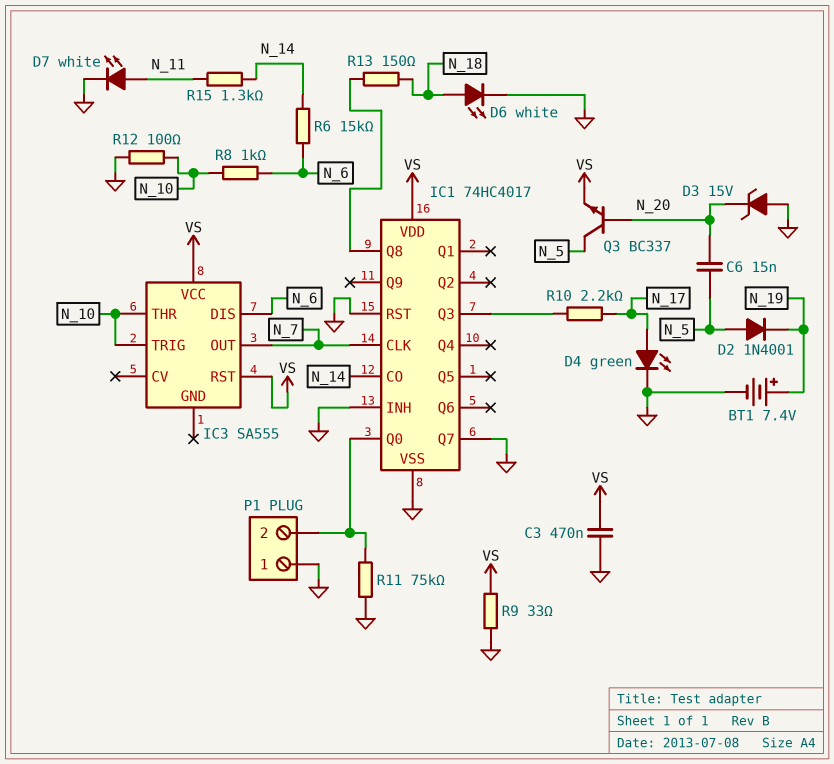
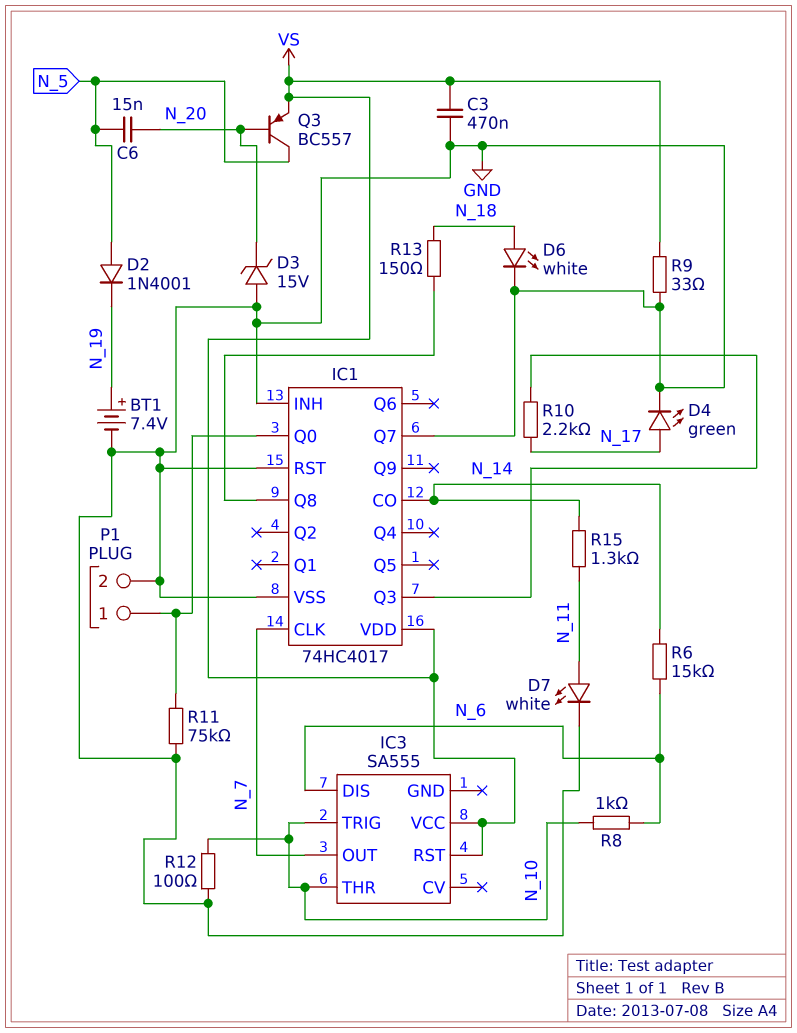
P1 pin 1: GND -> IC1/Q0
P1 pin 2: IC1/Q0 -> GND
Q3: NPN BC337 (B N_20, C N_5, E VS) -> PNP BC557 (B N_20, C N_5, E VS)

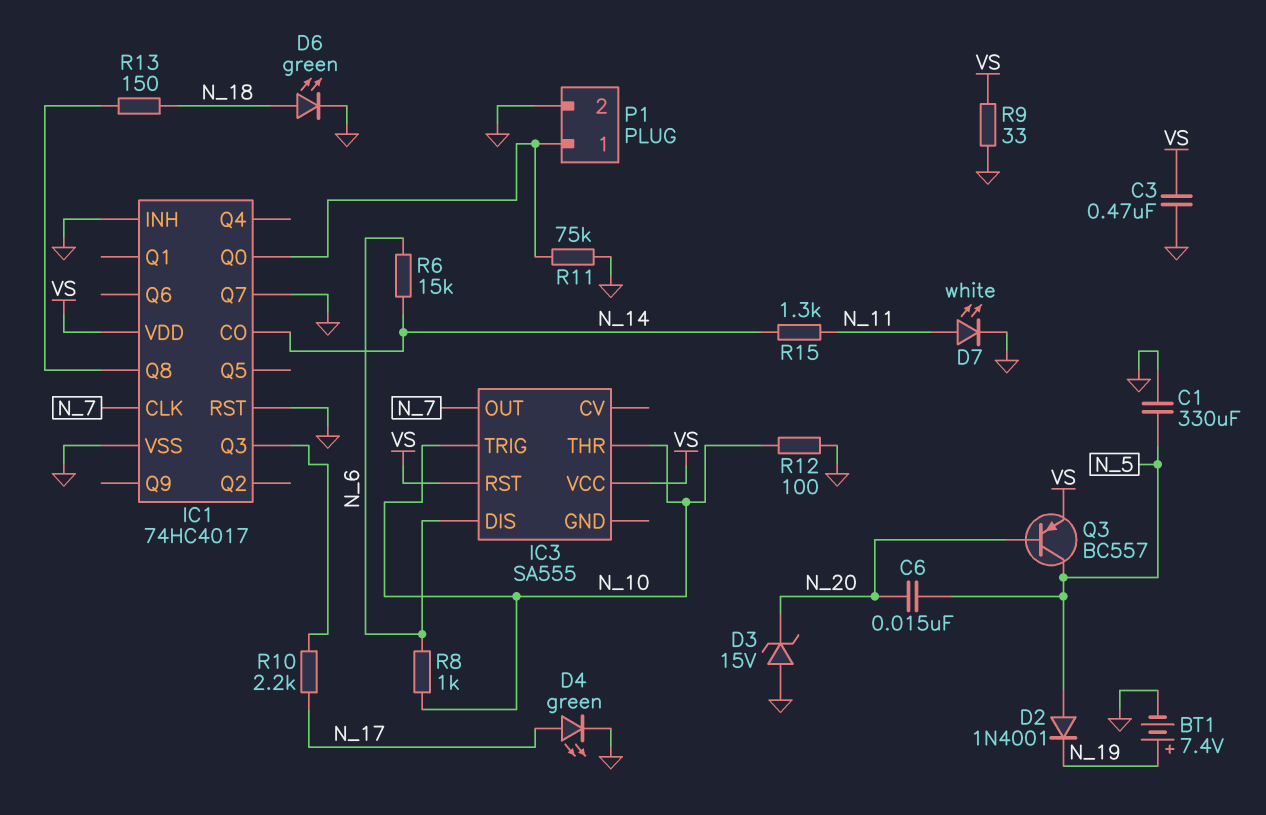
C1: none -> 330uF (GND, N_5)
D6: LED white (A N_18, K GND) -> LED green (A N_18, K GND)

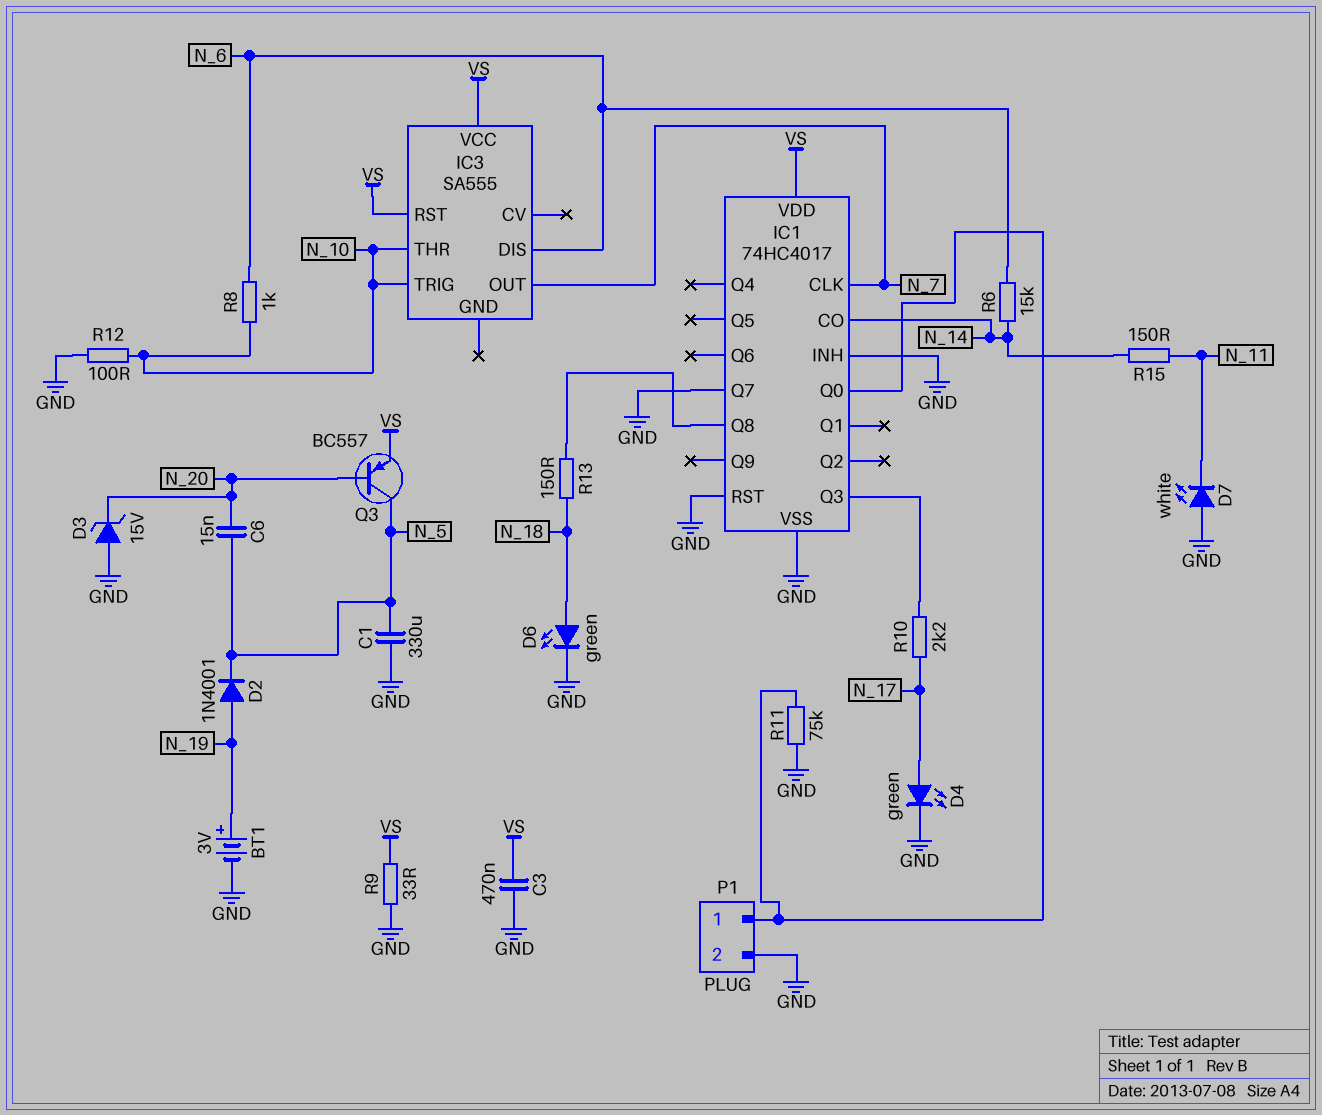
BT1: 7.4V (plus N_19, minus GND) -> 3V (plus N_19, minus GND)
D2: diode 1N4001 (A N_5, K N_19) -> diode 1N4001 (A N_19, K N_5)
D7: LED white (A N_11, K GND) -> LED white (A GND, K N_11)
R15: 1.3k (N_11, N_14) -> 150 (N_11, N_14)

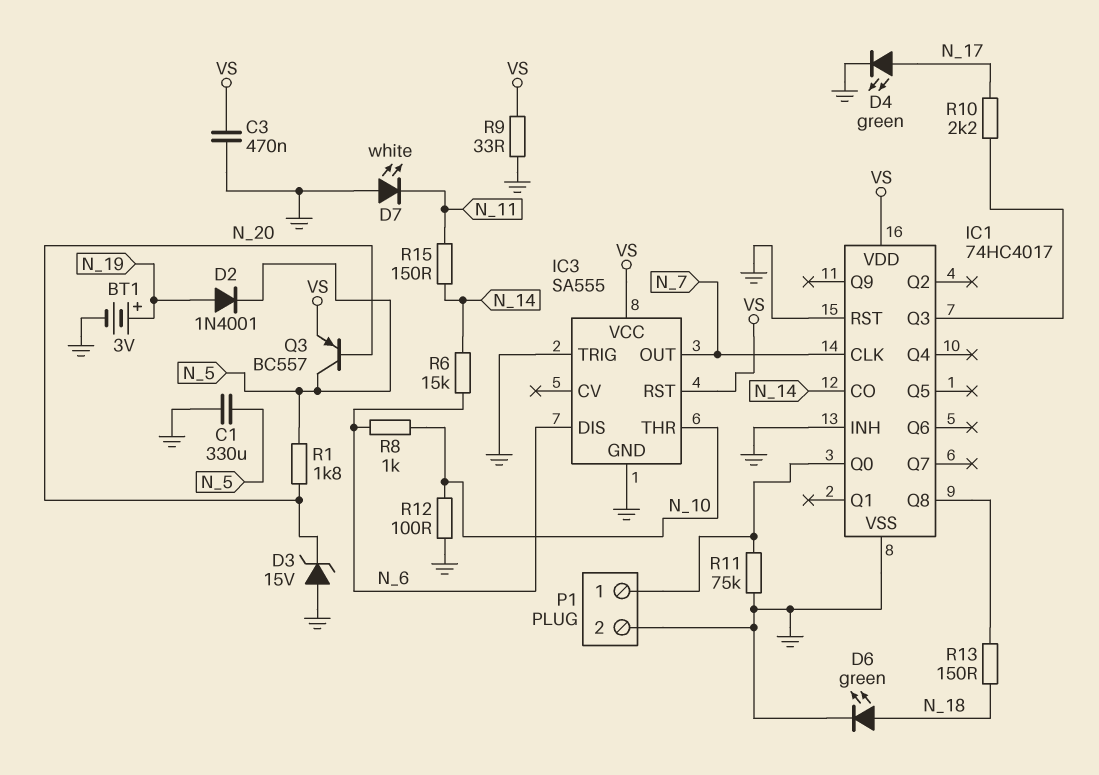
C6: 15nF (N_5, N_20) -> none
IC1 pin Q7: GND -> none
IC3 pin GND: none -> GND
IC3 pin TRIG: N_10 -> GND
R1: none -> 1.8k (N_5, N_20)

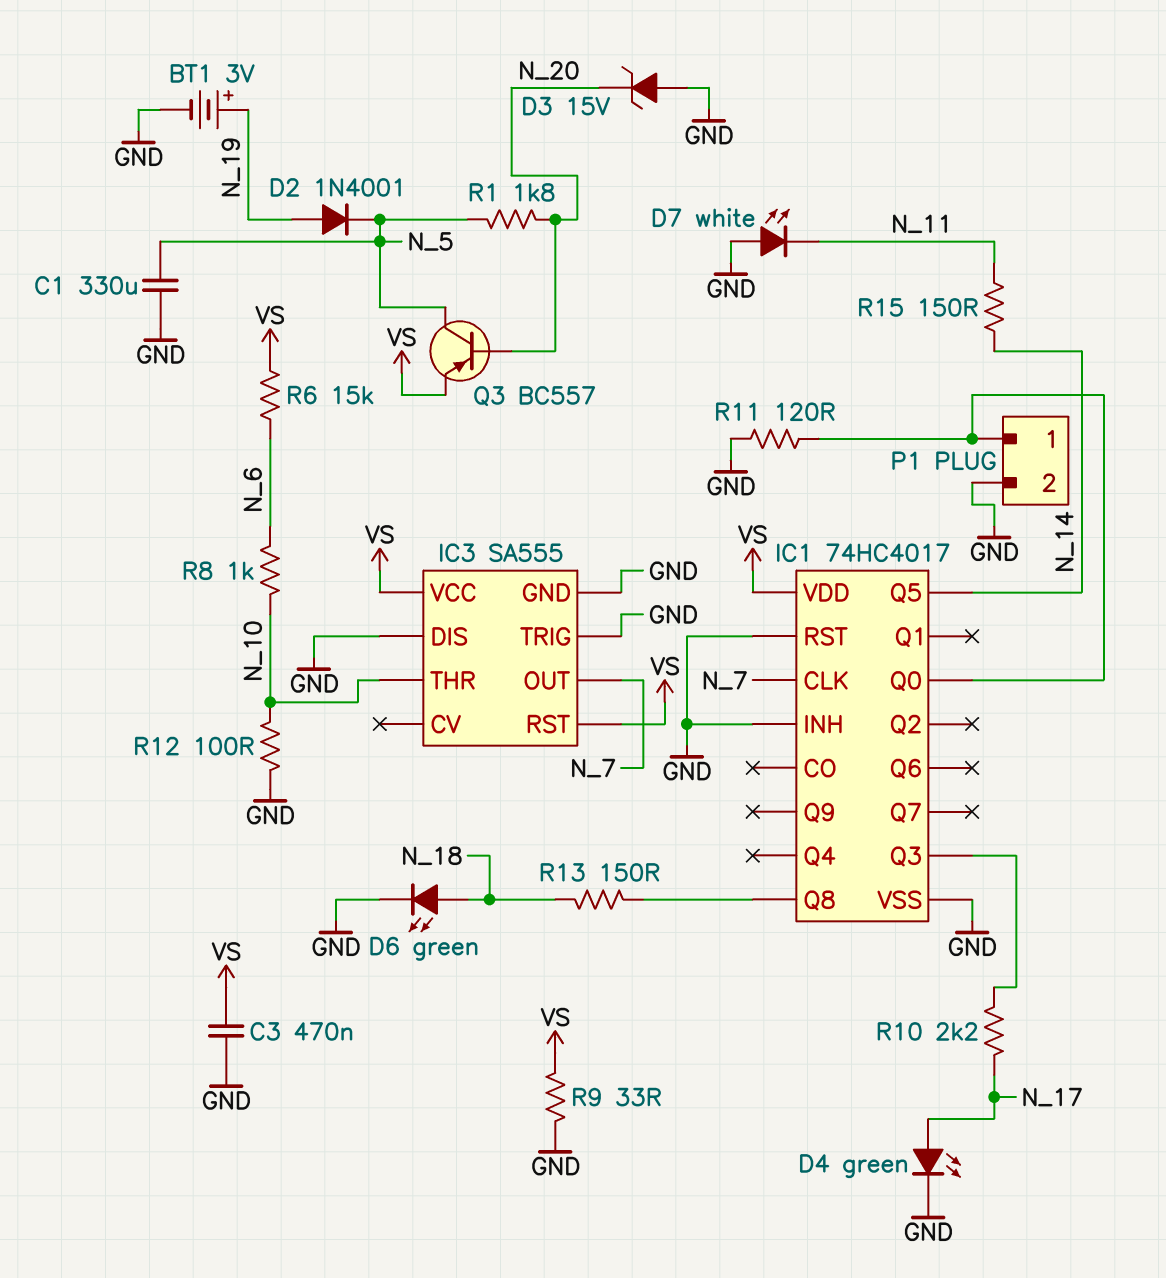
IC1 pin CO: N_14 -> none
IC1 pin Q5: none -> N_14
IC3 pin DIS: N_6 -> GND
R6: 15k (N_6, N_14) -> 15k (N_6, VS)
R11: 75k (GND, IC1/Q0) -> 120 (GND, IC1/Q0)

